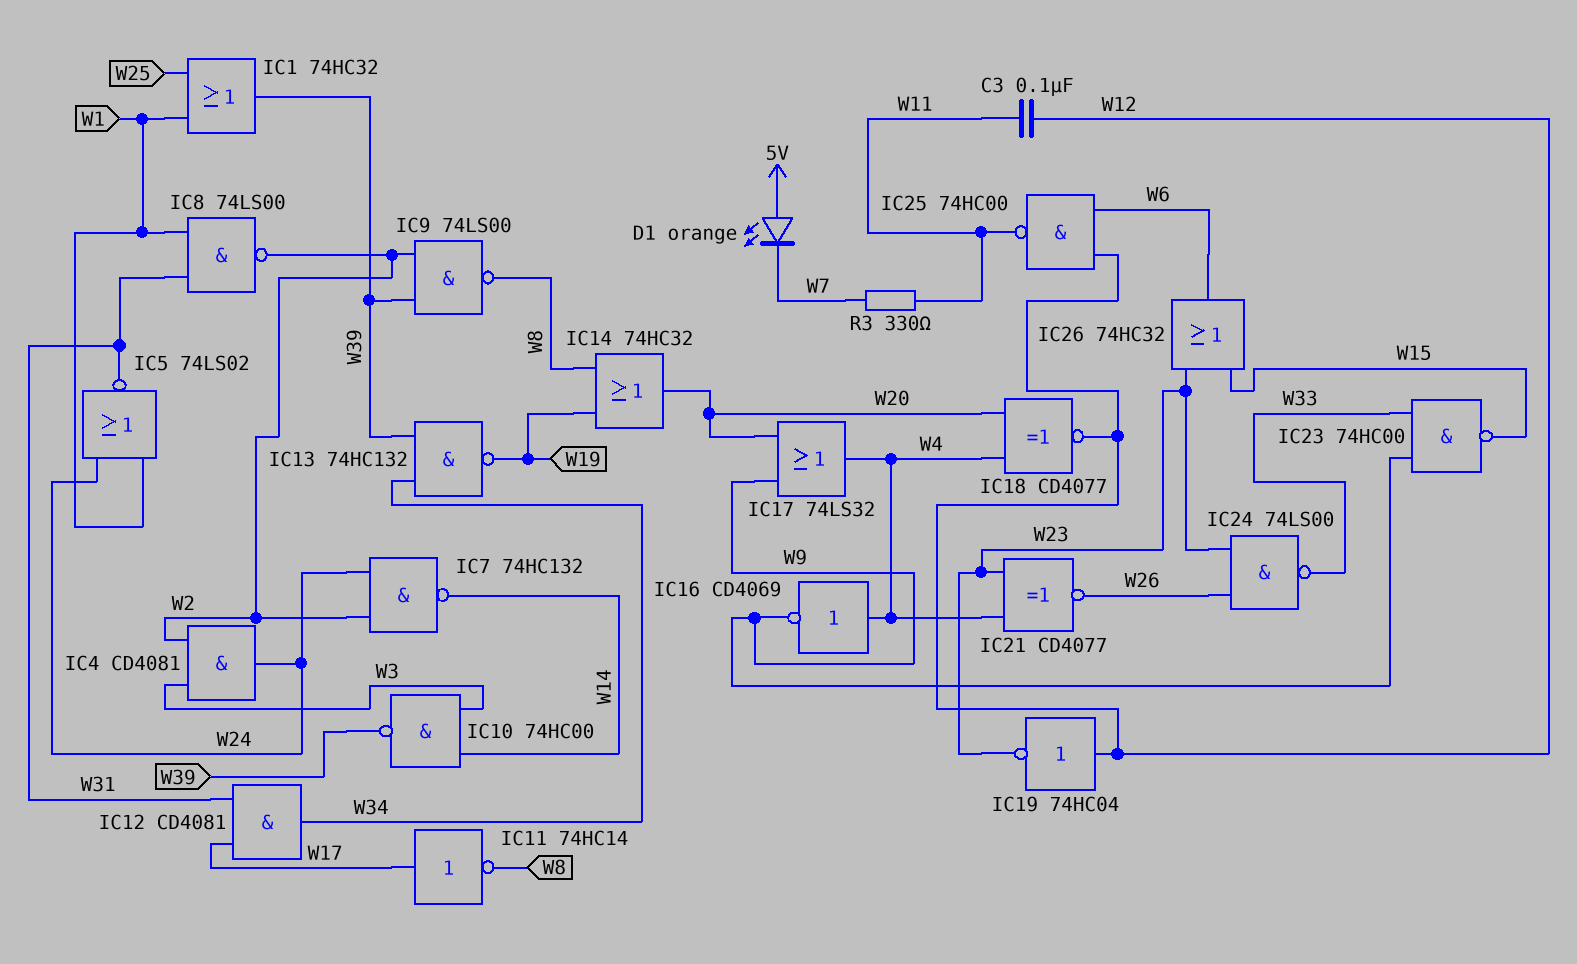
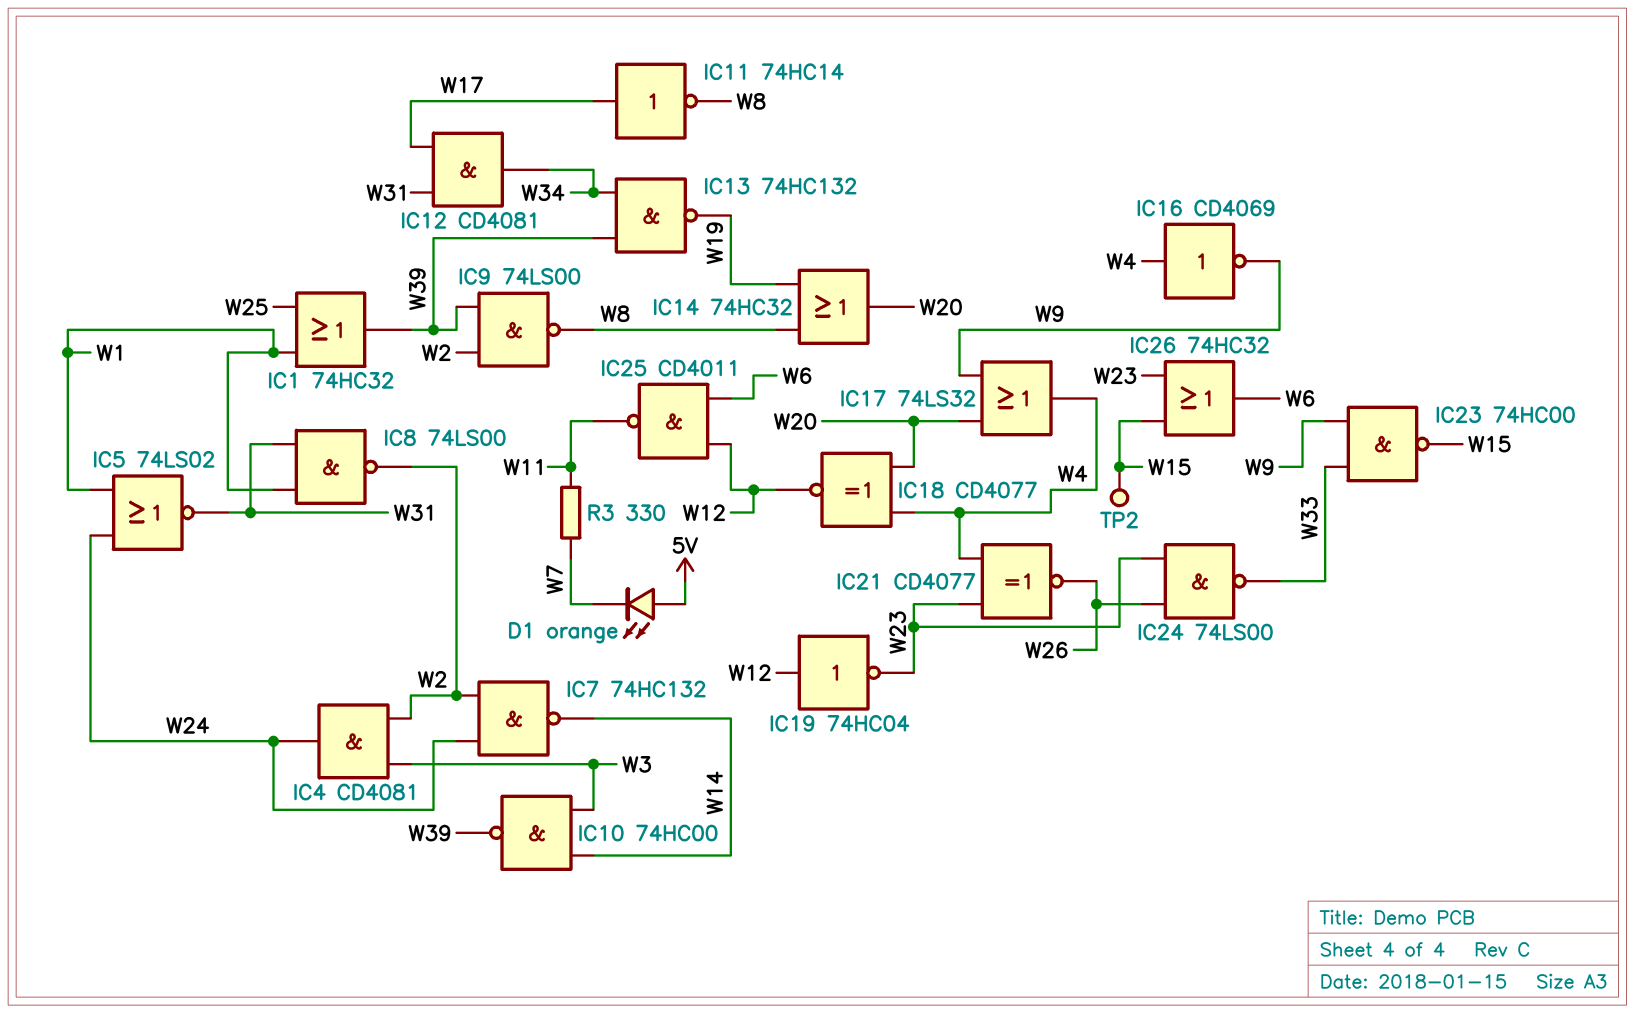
C3: 100nF (W11, W12) -> none
IC25: NAND 74HC00 (in W6, in W12, out W11) -> NAND CD4011 (in W6, in W12, out W11)
TP2: none -> test point (W15)

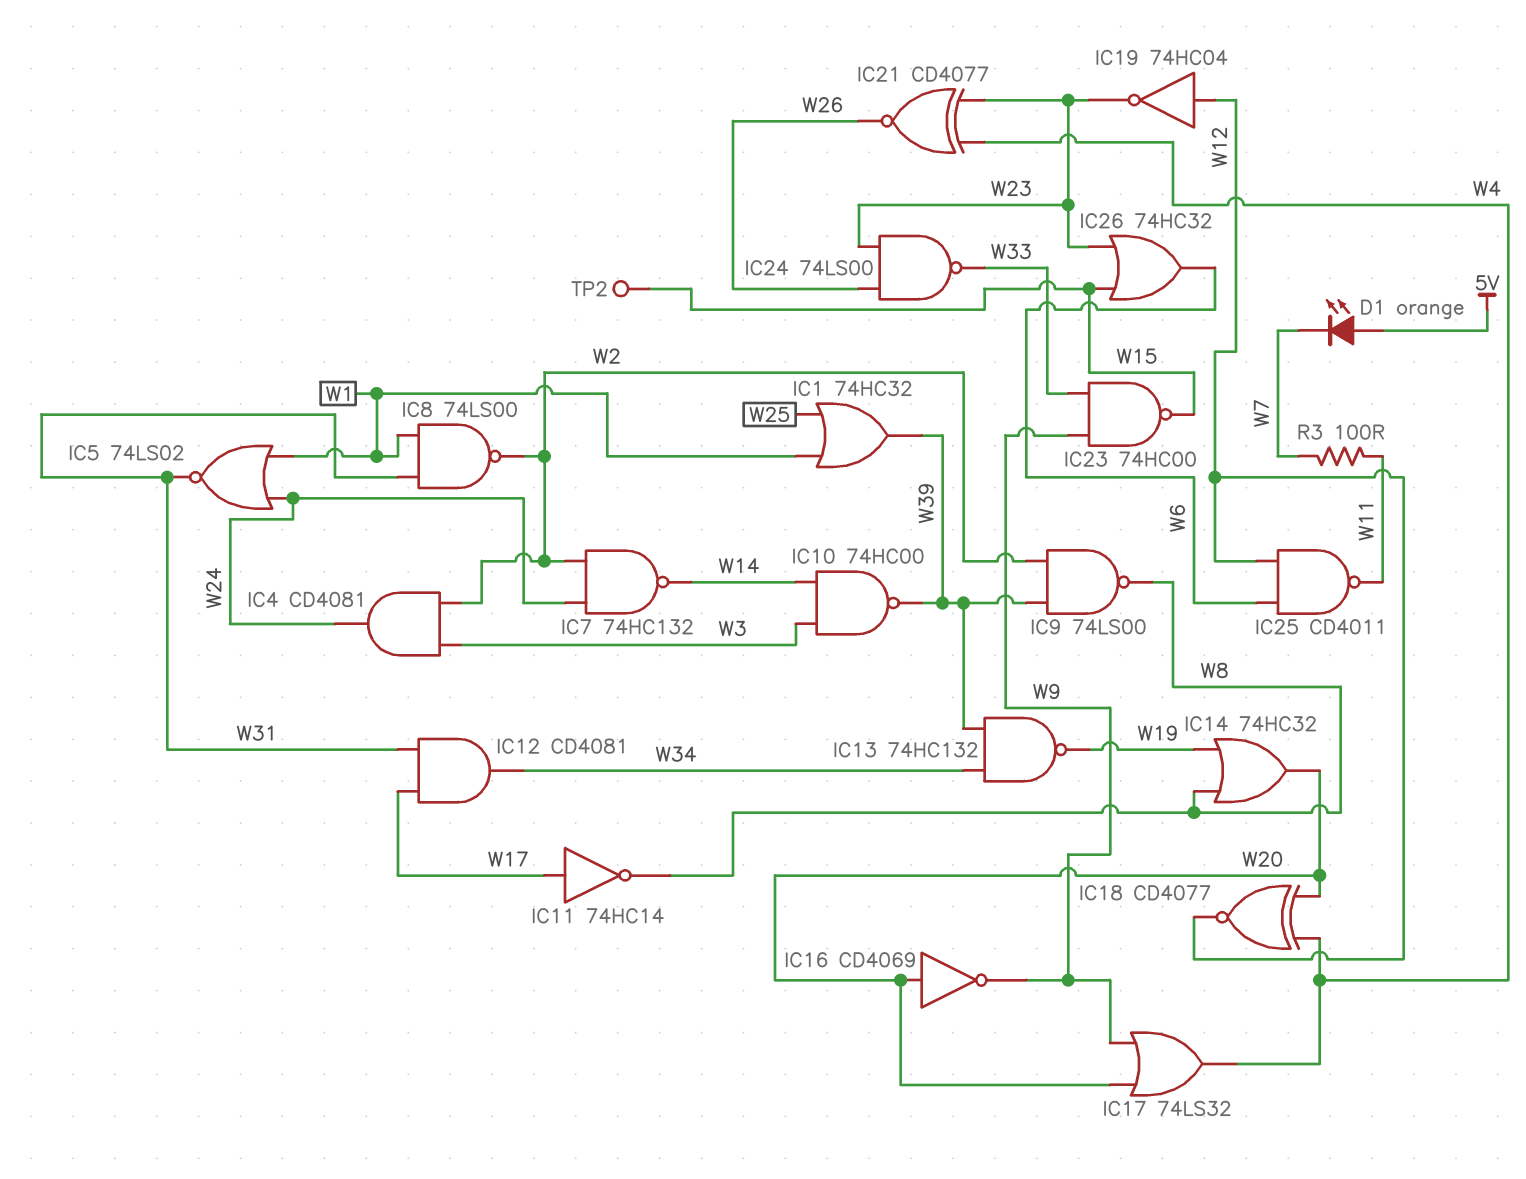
IC16: NOT CD4069 (in W4, out W9) -> NOT CD4069 (in W20, out W9)
R3: 330 (W7, W11) -> 100 (W7, W11)

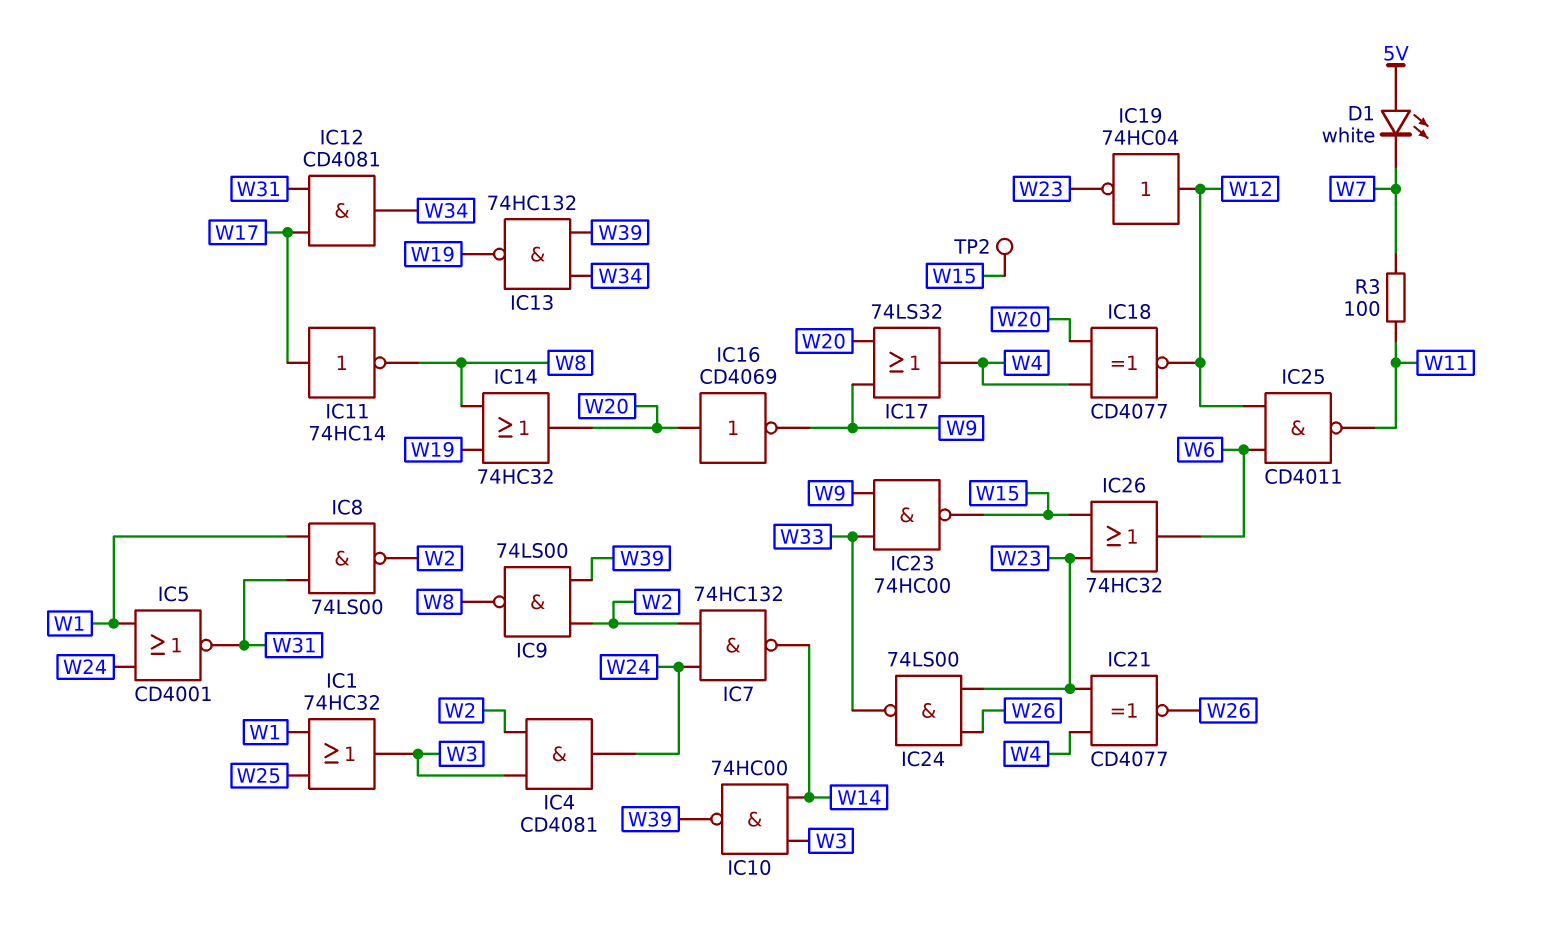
D1: LED orange (A 5V, K W7) -> LED white (A 5V, K W7)
IC1: OR 74HC32 (in W1, in W25, out W39) -> OR 74HC32 (in W1, in W25, out W3)
IC5: NOR 74LS02 (in W1, in W24, out W31) -> NOR CD4001 (in W1, in W24, out W31)

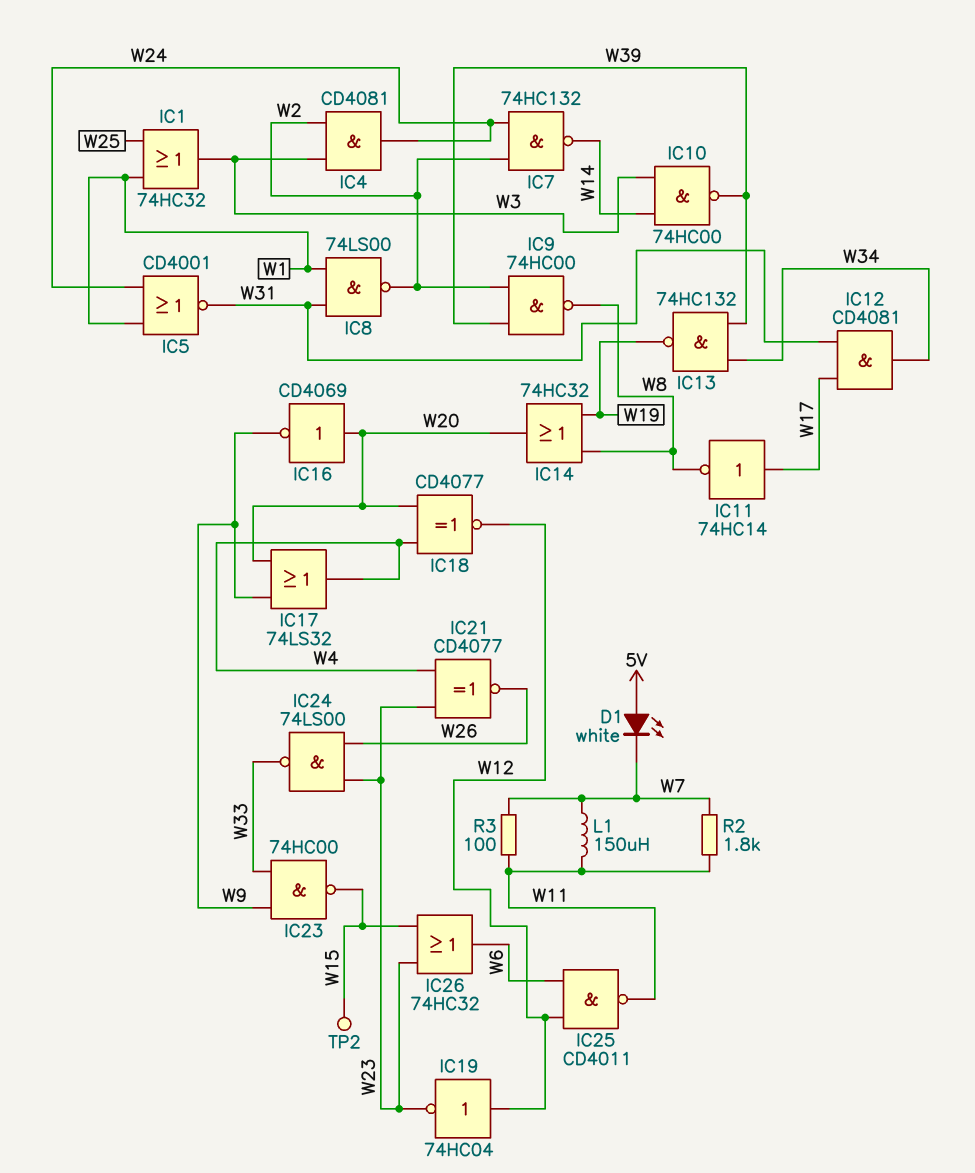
IC9: NAND 74LS00 (in W2, in W39, out W8) -> NAND 74HC00 (in W2, in W39, out W8)
L1: none -> 150uH (W7, W11)
R2: none -> 1.8k (W7, W11)

